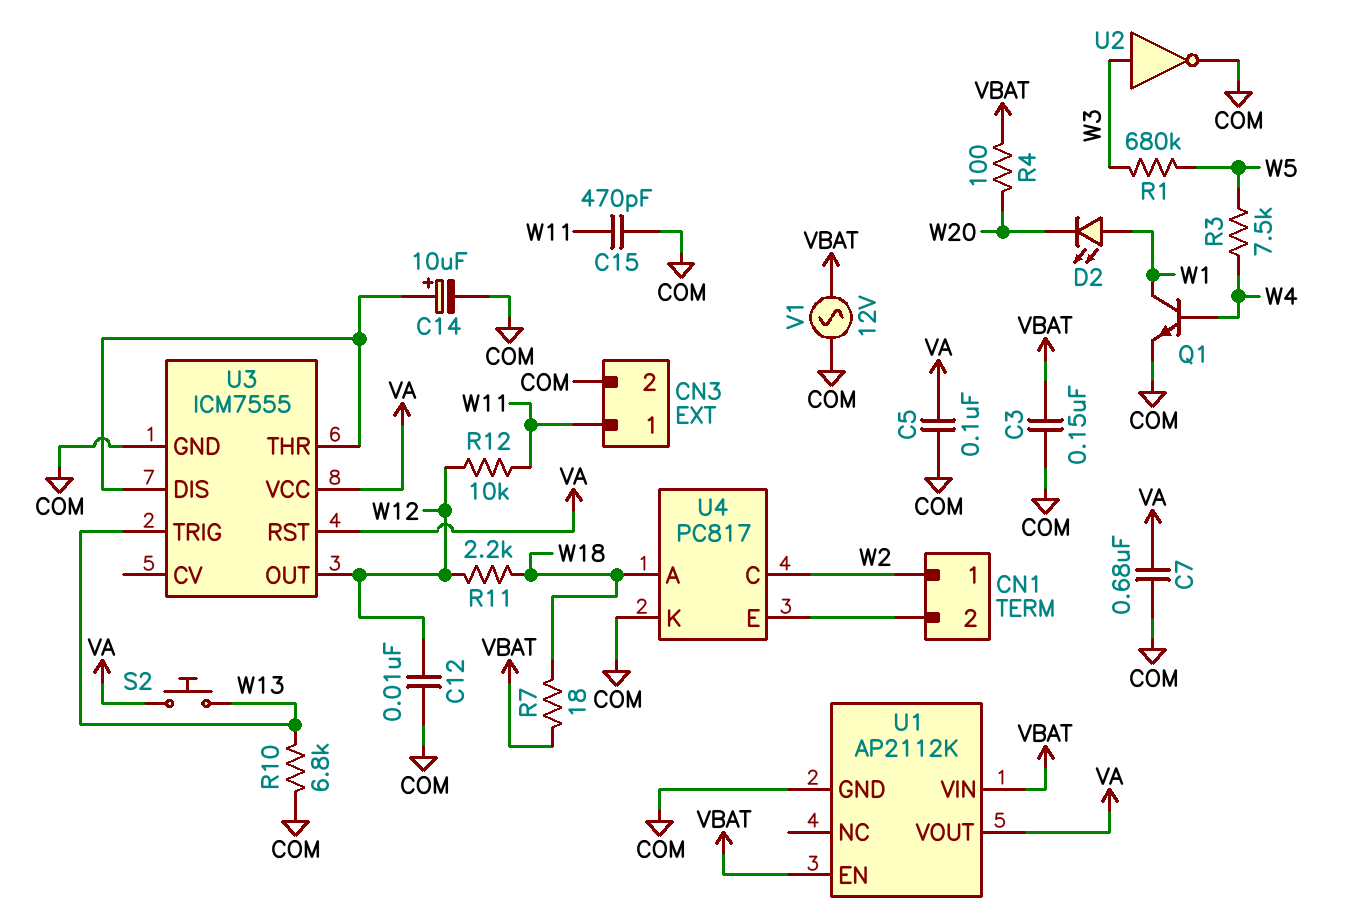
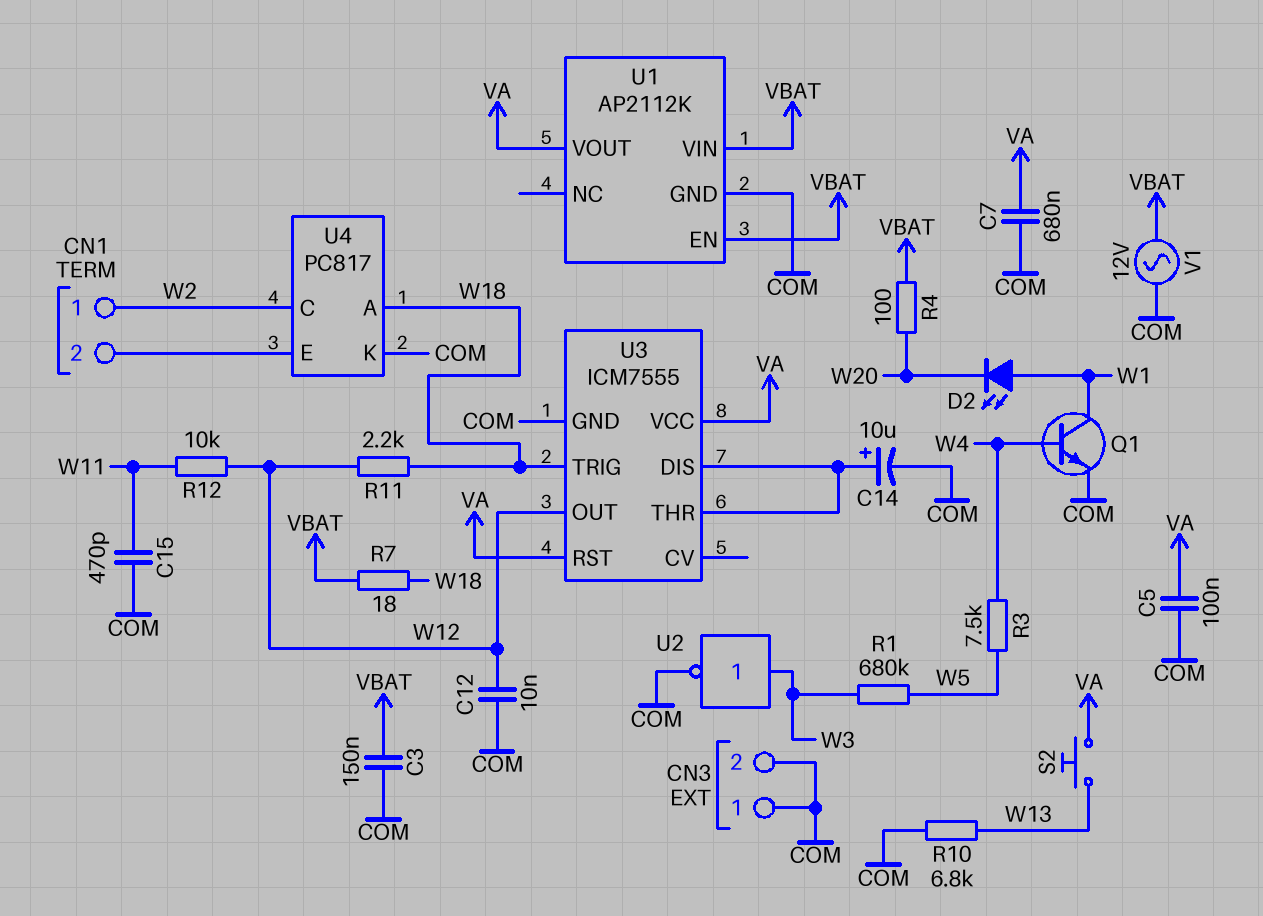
CN3 pin 1: W11 -> COM
U3 pin TRIG: W13 -> W18

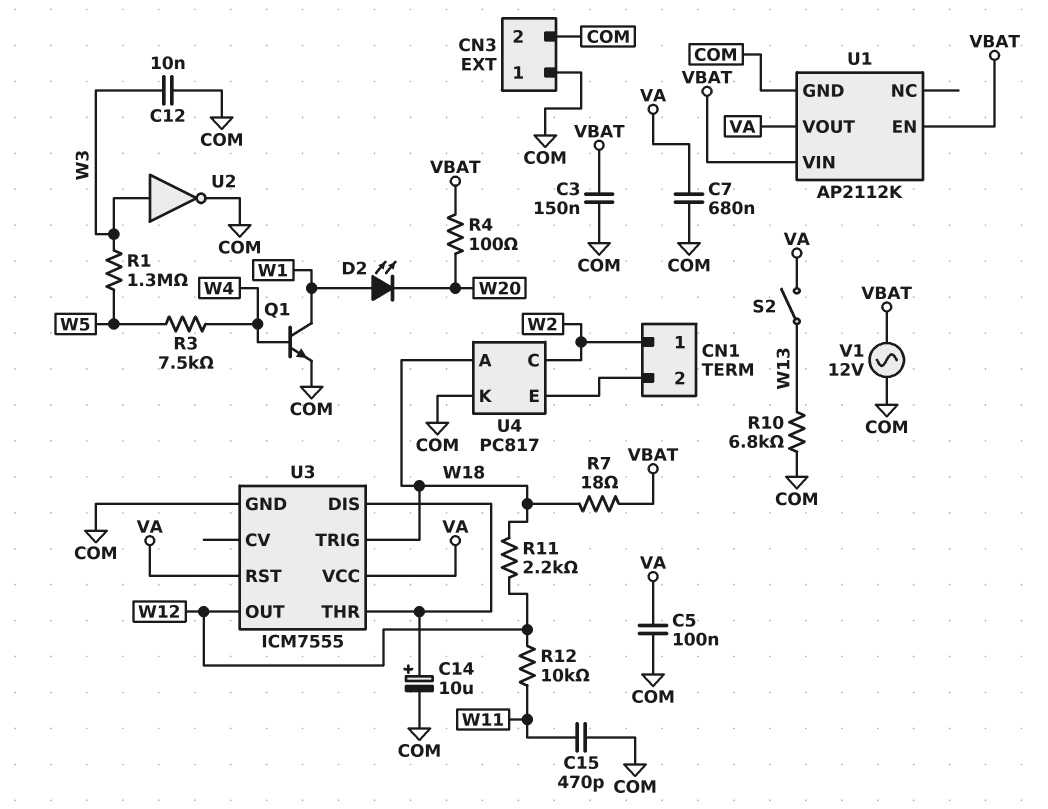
C12: 10nF (COM, W12) -> 10nF (COM, W3)
R1: 680k (W3, W5) -> 1.3M (W3, W5)
S2: button (VA, W13) -> switch (VA, W13)

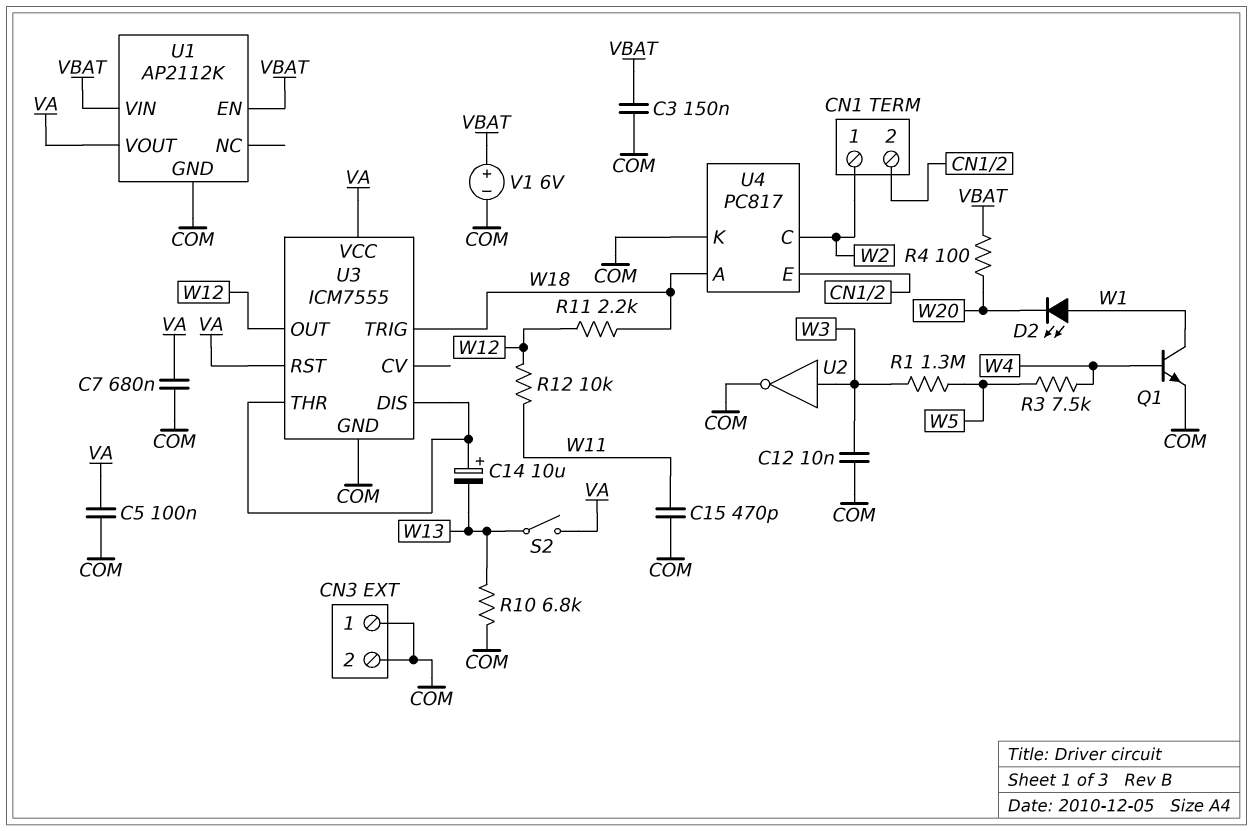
C14: 10uF (plus U3/DIS, minus COM) -> 10uF (plus U3/DIS, minus W13)
R7: 18 (VBAT, W18) -> none
V1: AC 12V (COM, VBAT) -> 6V (plus VBAT, minus COM)

